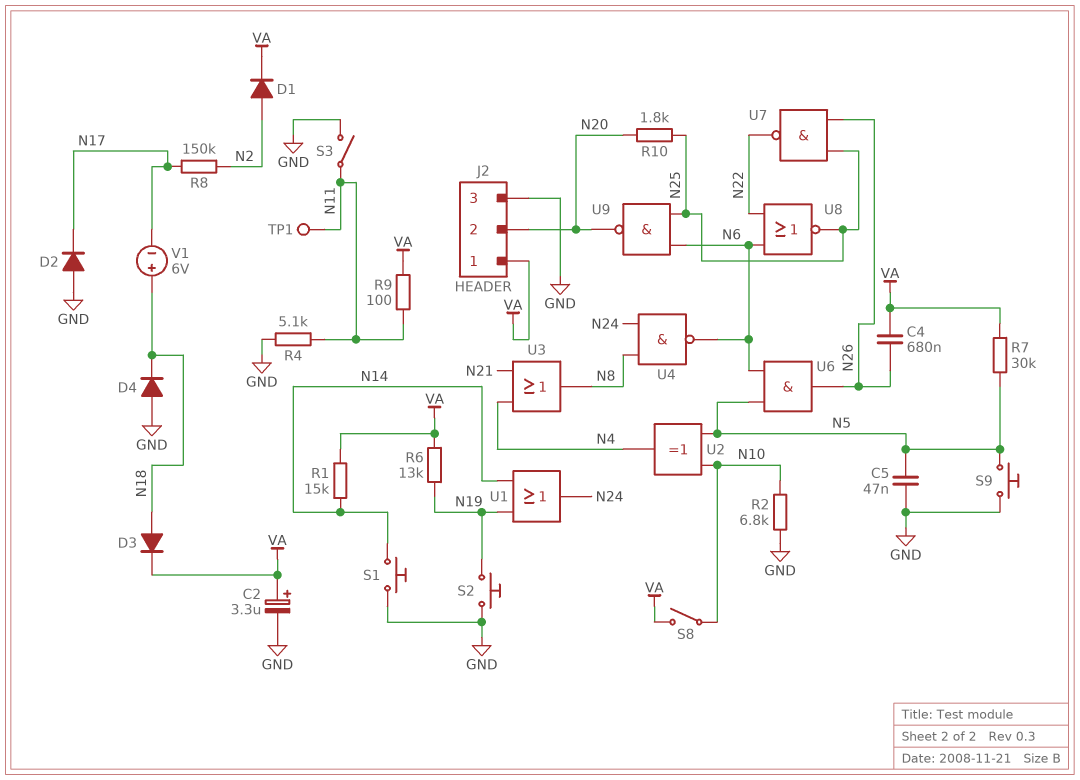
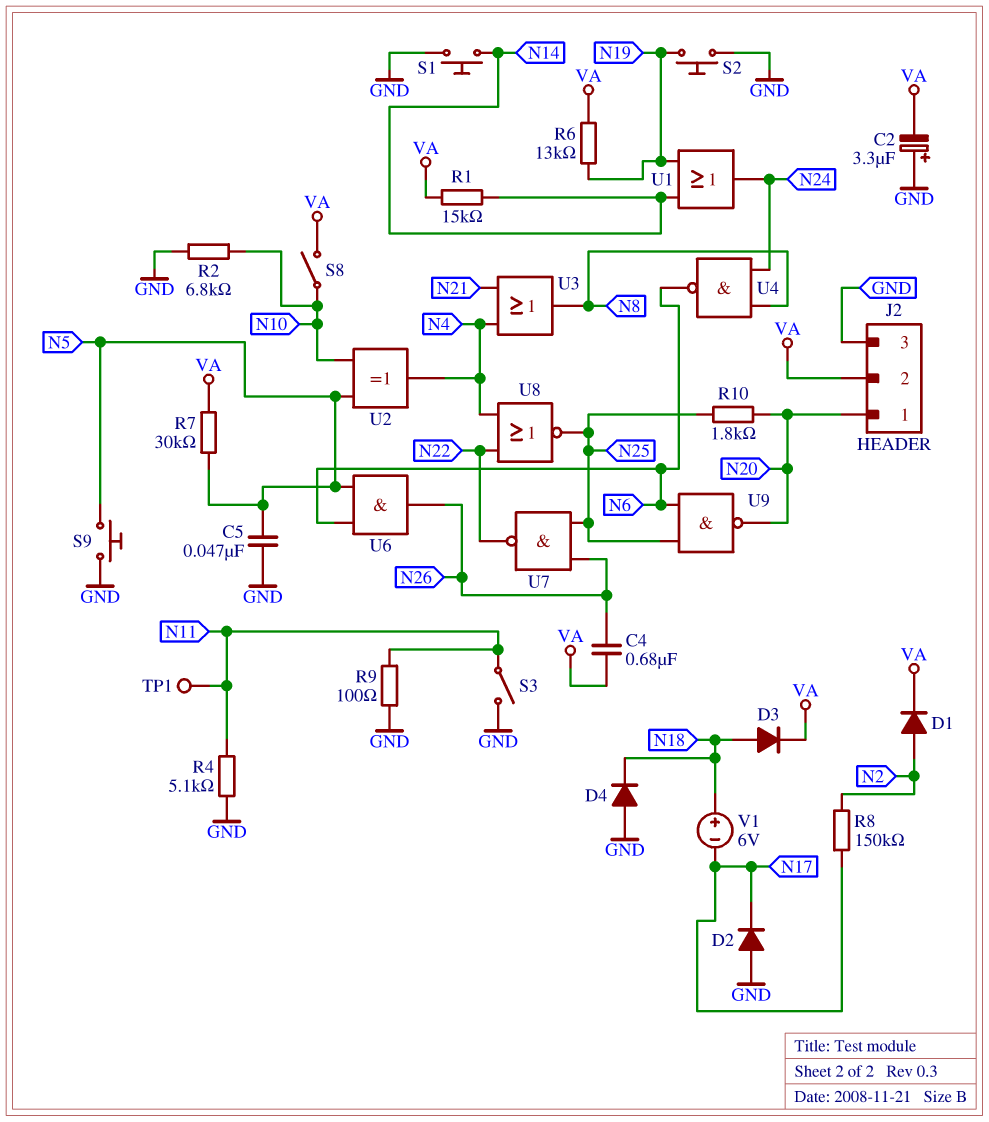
C2: 3.3uF (plus VA, minus GND) -> 3.3uF (plus GND, minus VA)
J2 pin 1: VA -> N20
J2 pin 2: N20 -> VA
R9: 100 (N11, VA) -> 100 (GND, N11)
U8: NOR (in N6, in N22, out N25) -> NOR (in N4, in N22, out N25)

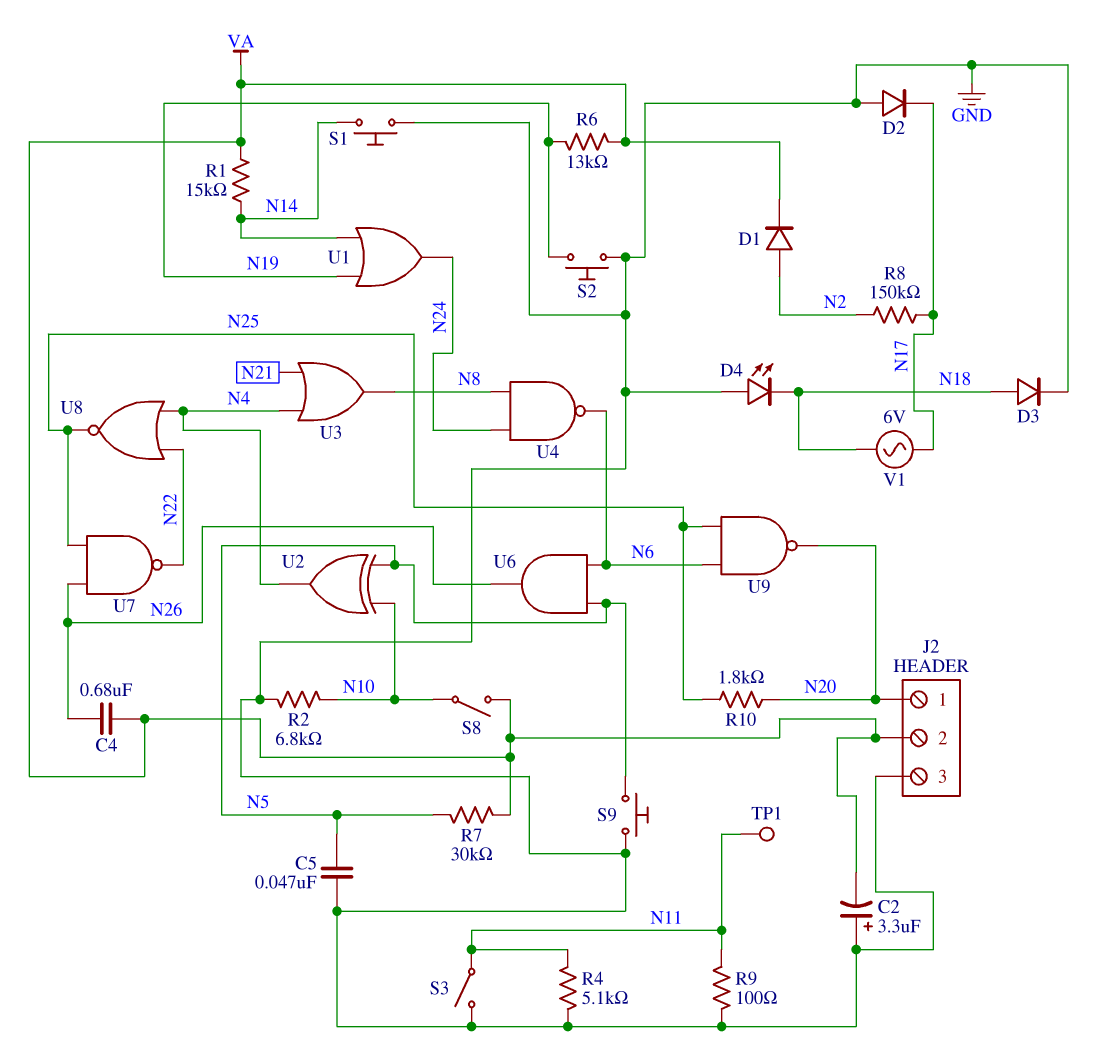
D3: diode (A N18, K VA) -> diode (A N18, K GND)
D4: diode (A GND, K N18) -> LED (A GND, K N18)
V1: 6V (plus N18, minus N17) -> AC 6V (N17, N18)

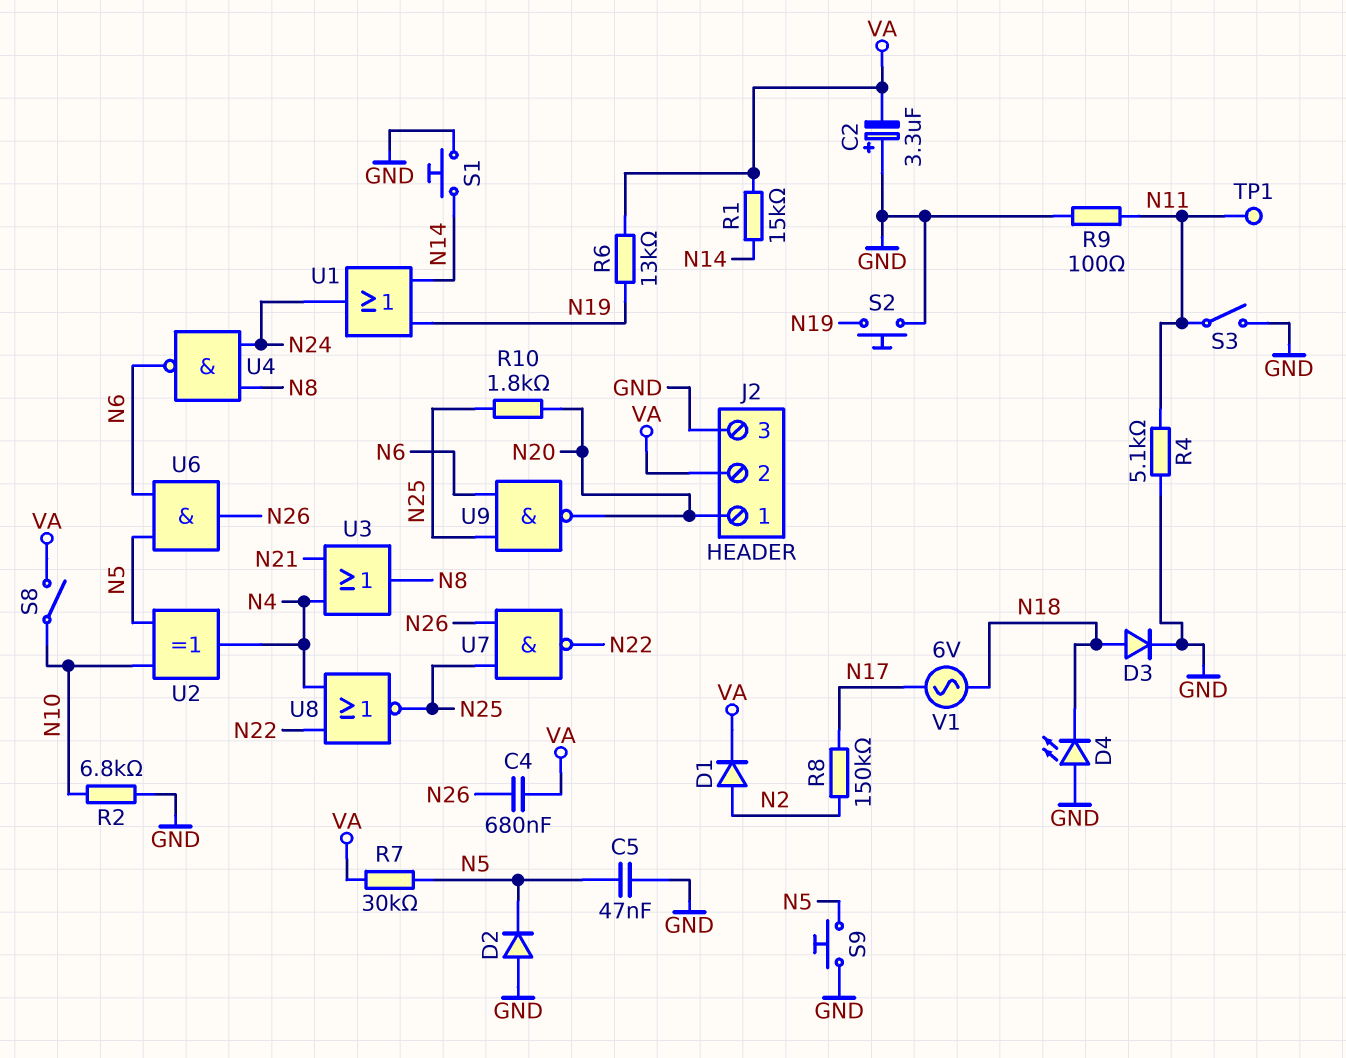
D2: diode (A GND, K N17) -> diode (A GND, K N5)

